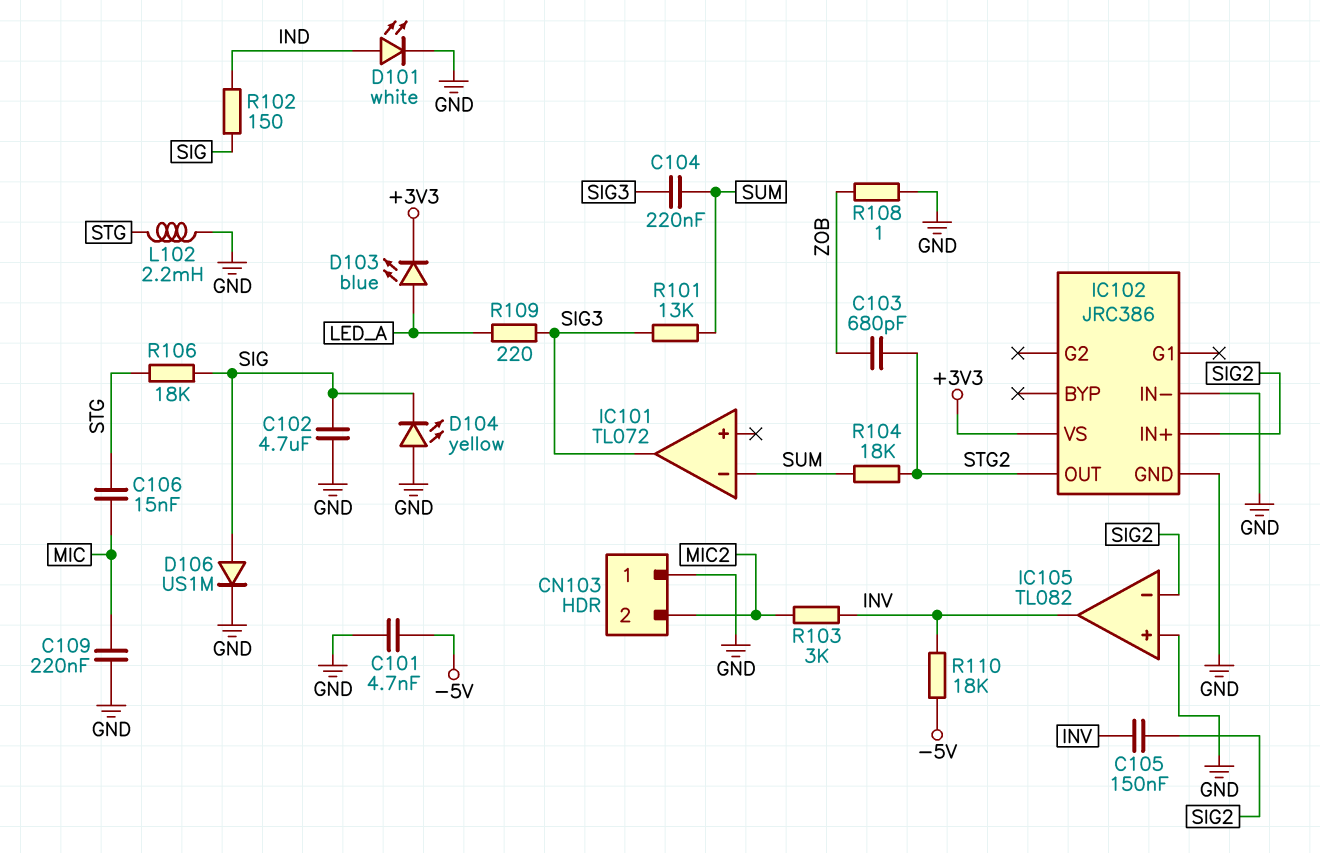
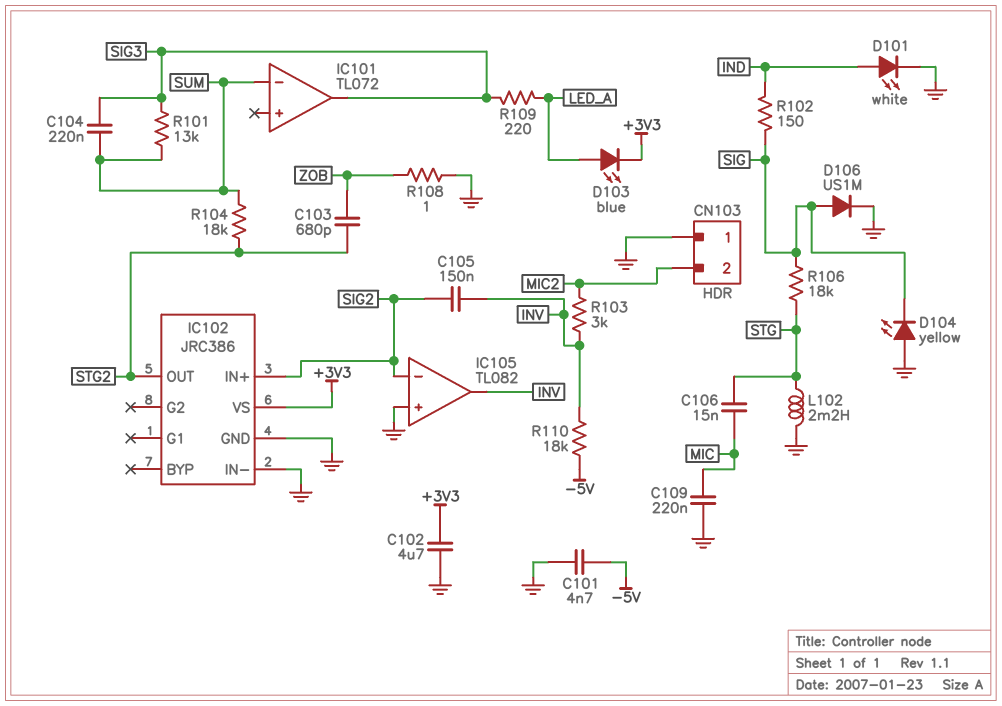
C102: 4.7uF (GND, SIG) -> 4.7uF (+3V3, GND)

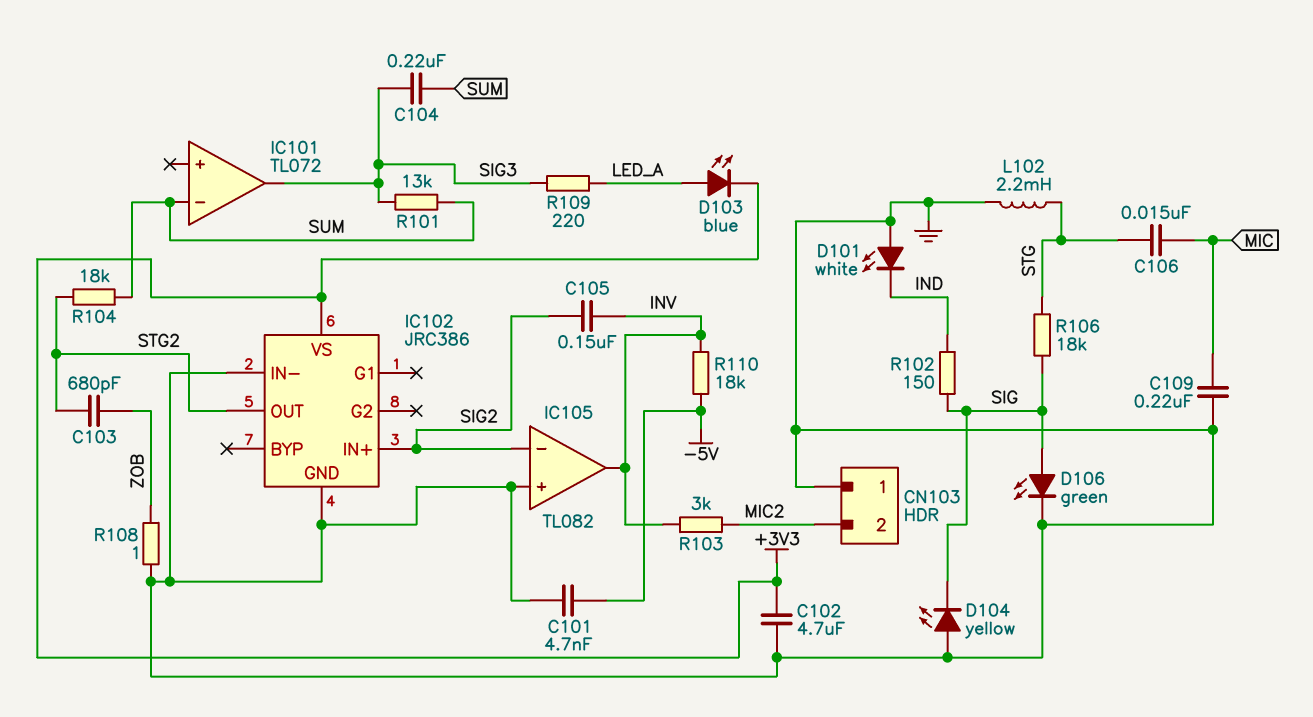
D101: LED white (A IND, K GND) -> LED white (A GND, K IND)
D106: diode US1M (A SIG, K GND) -> LED green (A SIG, K GND)

